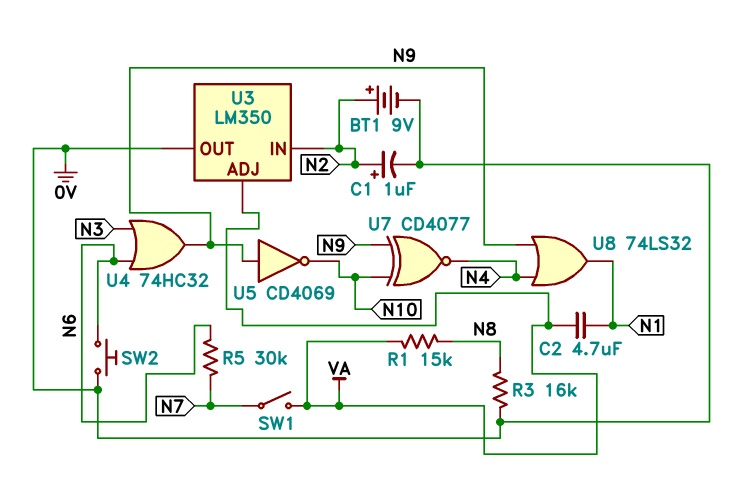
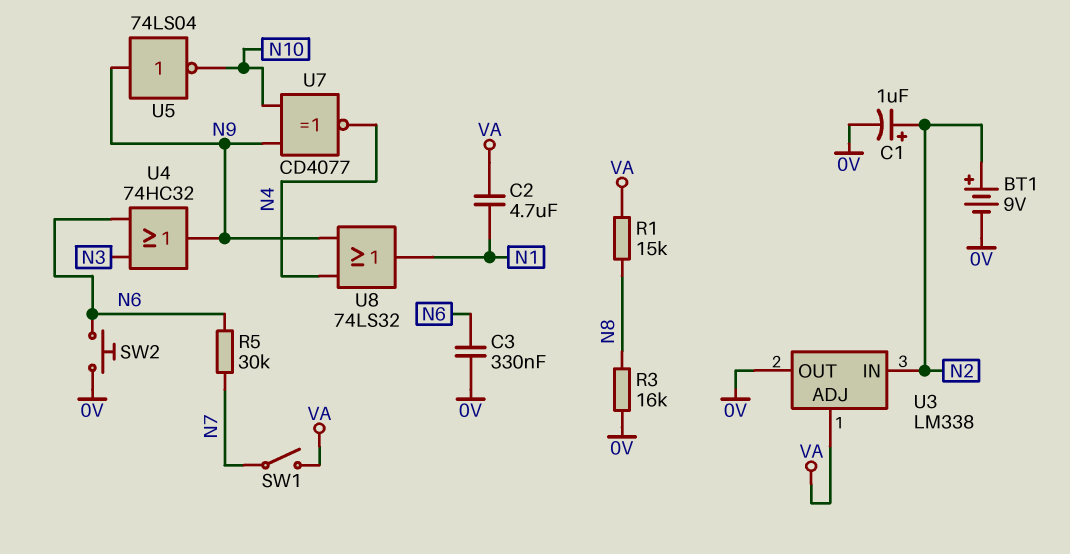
C3: none -> 330nF (0V, N6)
U3: LM350 -> LM338
U5: NOT CD4069 (in N9, out N10) -> NOT 74LS04 (in N9, out N10)

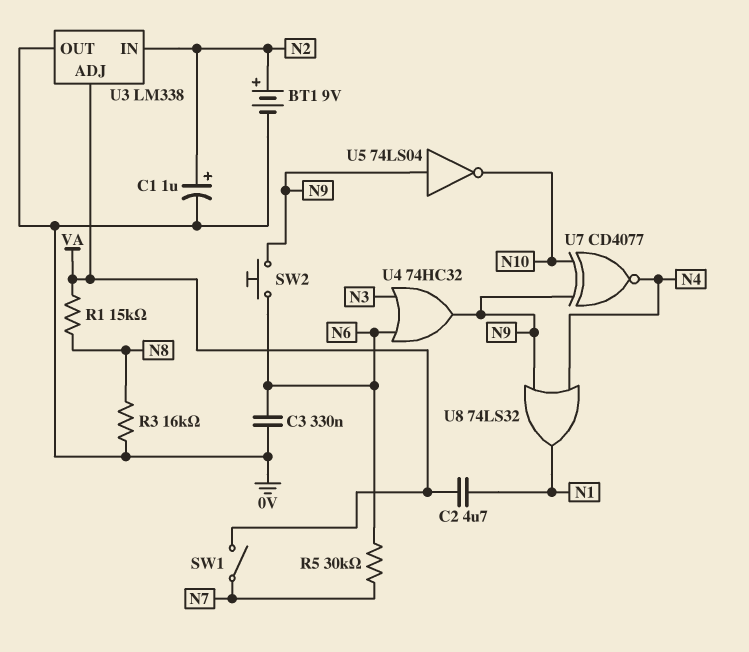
SW2: button (0V, N6) -> button (N6, N9)

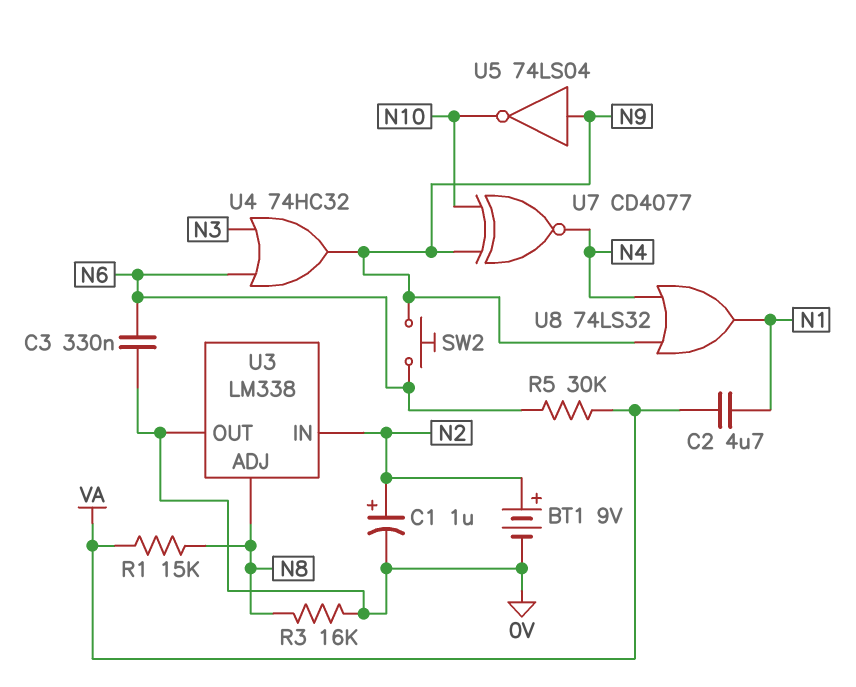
R5: 30k (N6, N7) -> 30k (N6, VA)
SW1: switch (N7, VA) -> none
U3 pin ADJ: VA -> N8

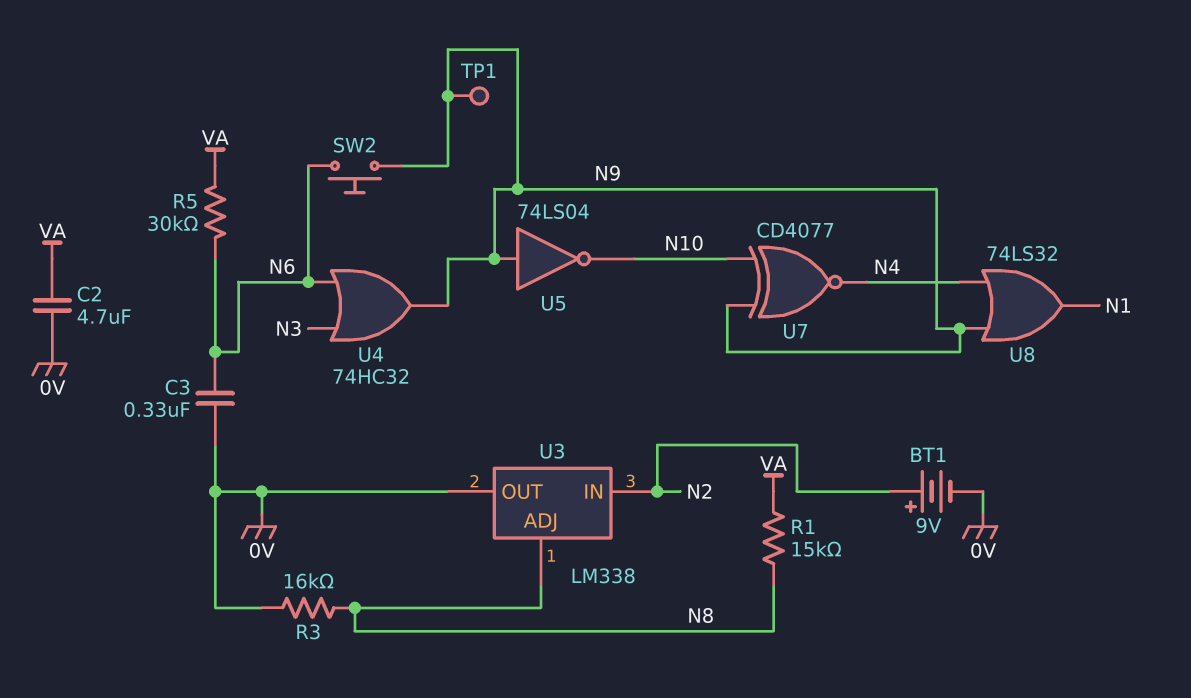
C1: 1uF (plus N2, minus 0V) -> none
C2: 4.7uF (N1, VA) -> 4.7uF (0V, VA)
TP1: none -> test point (N9)

